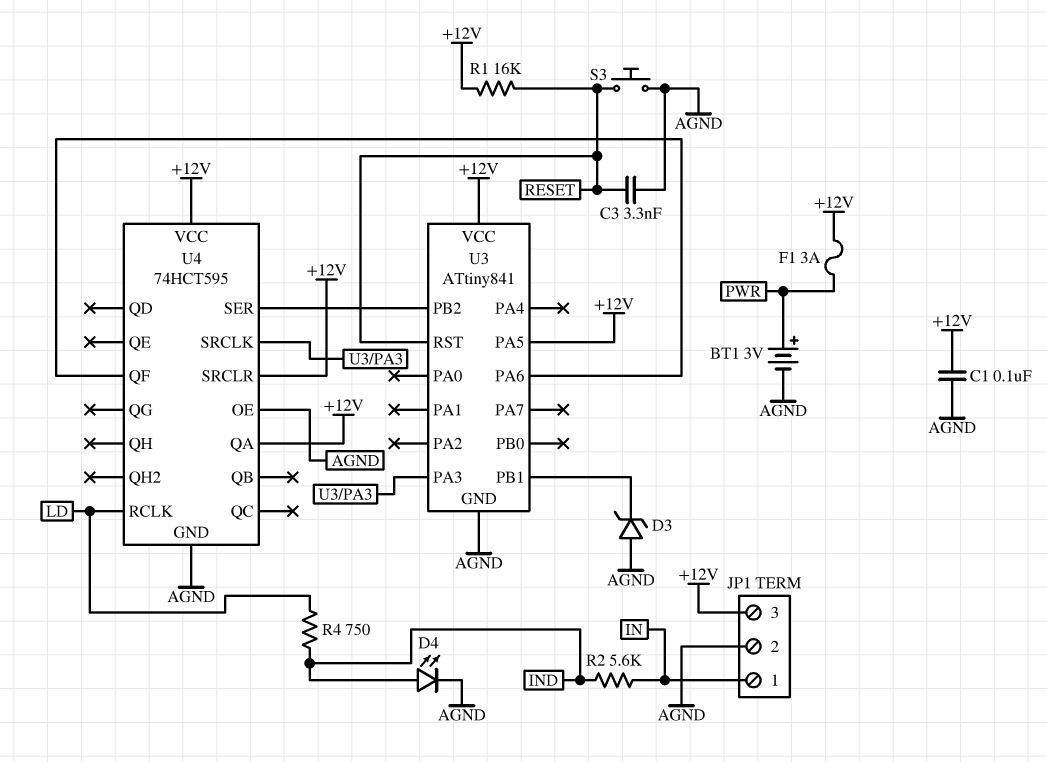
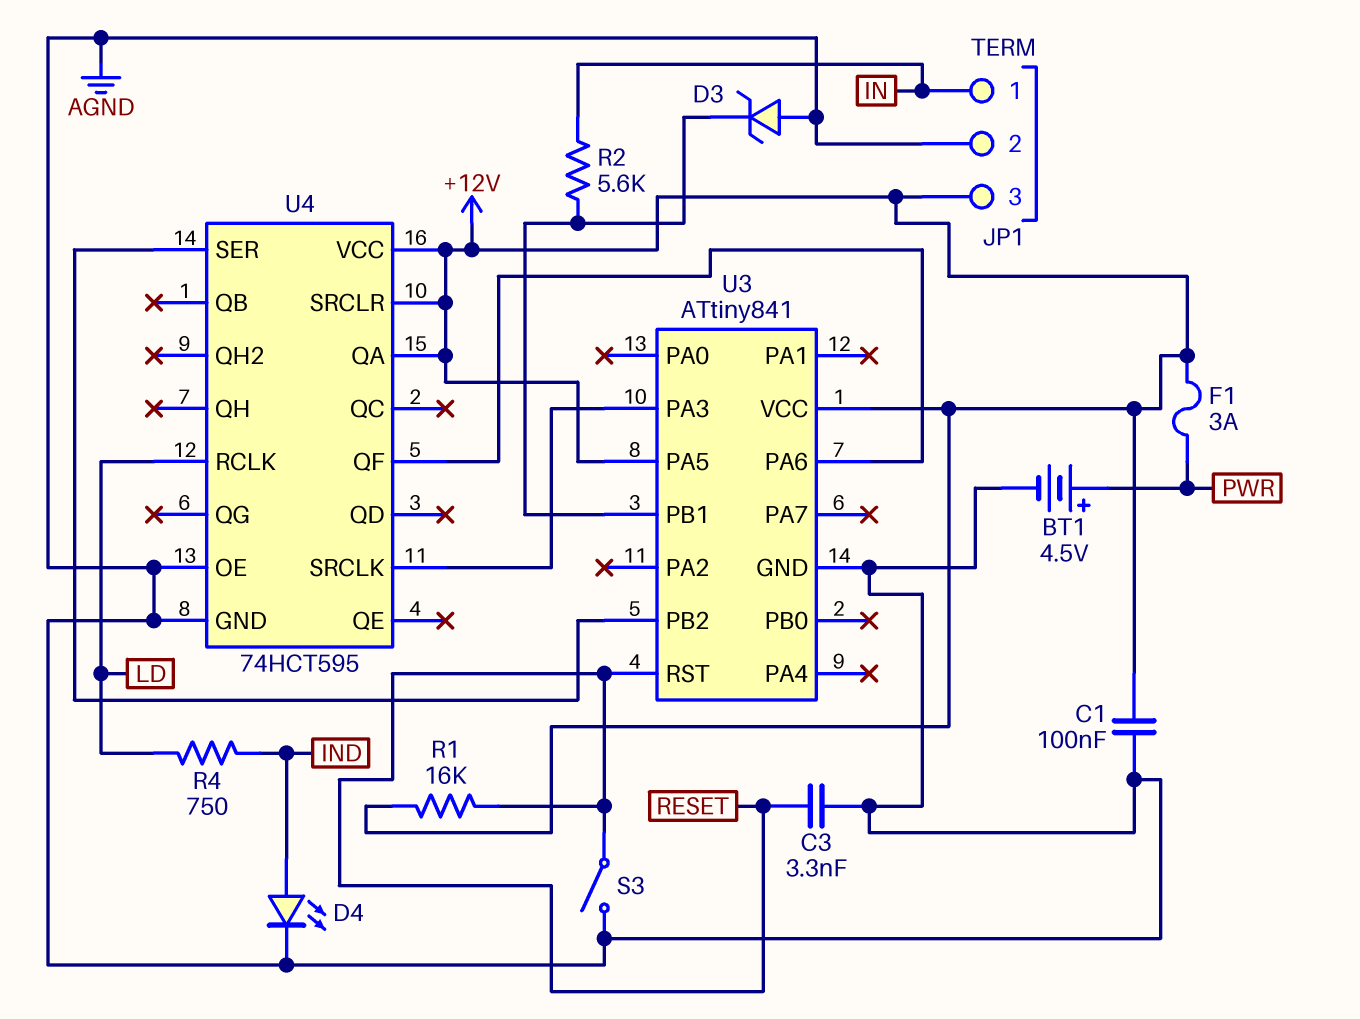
BT1: 3V (plus PWR, minus AGND) -> 4.5V (plus PWR, minus AGND)
R2: 5.6k (IN, IND) -> 5.6k (IN, U3/PB1)
S3: button (AGND, RESET) -> switch (AGND, RESET)

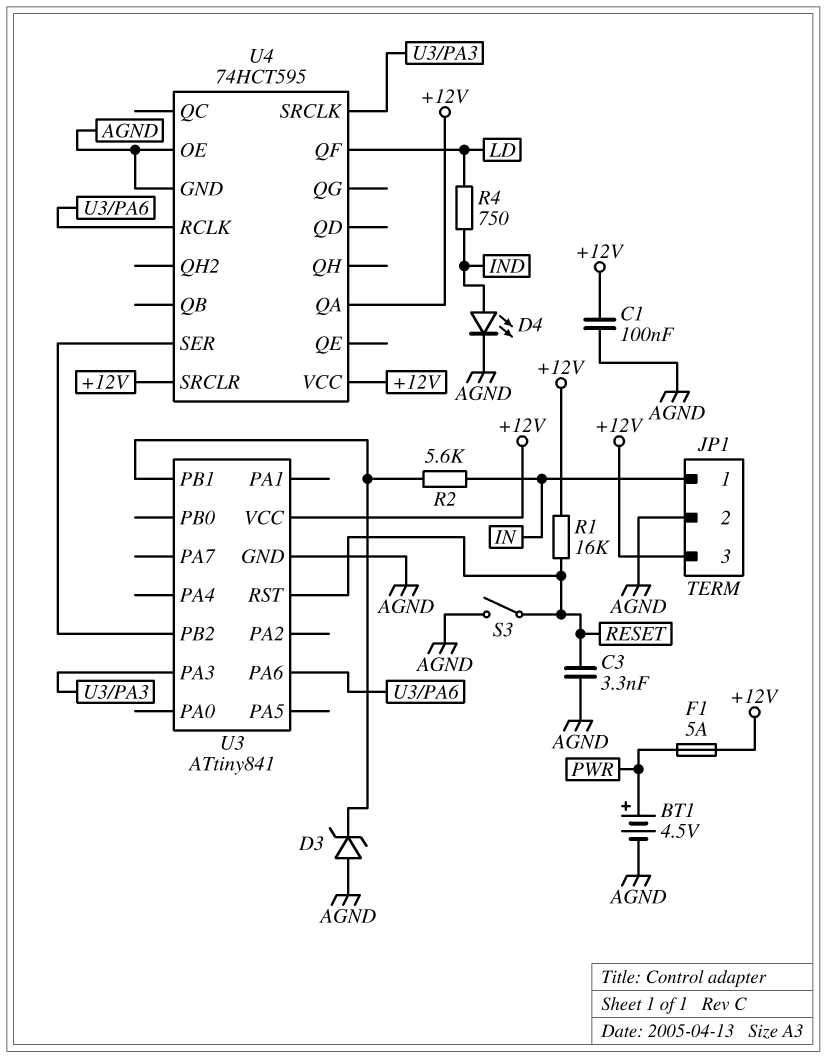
F1: 3A (+12V, PWR) -> 5A (+12V, PWR)
U3 pin PA5: +12V -> none
U4 pin QF: U3/PA6 -> LD
U4 pin RCLK: LD -> U3/PA6

